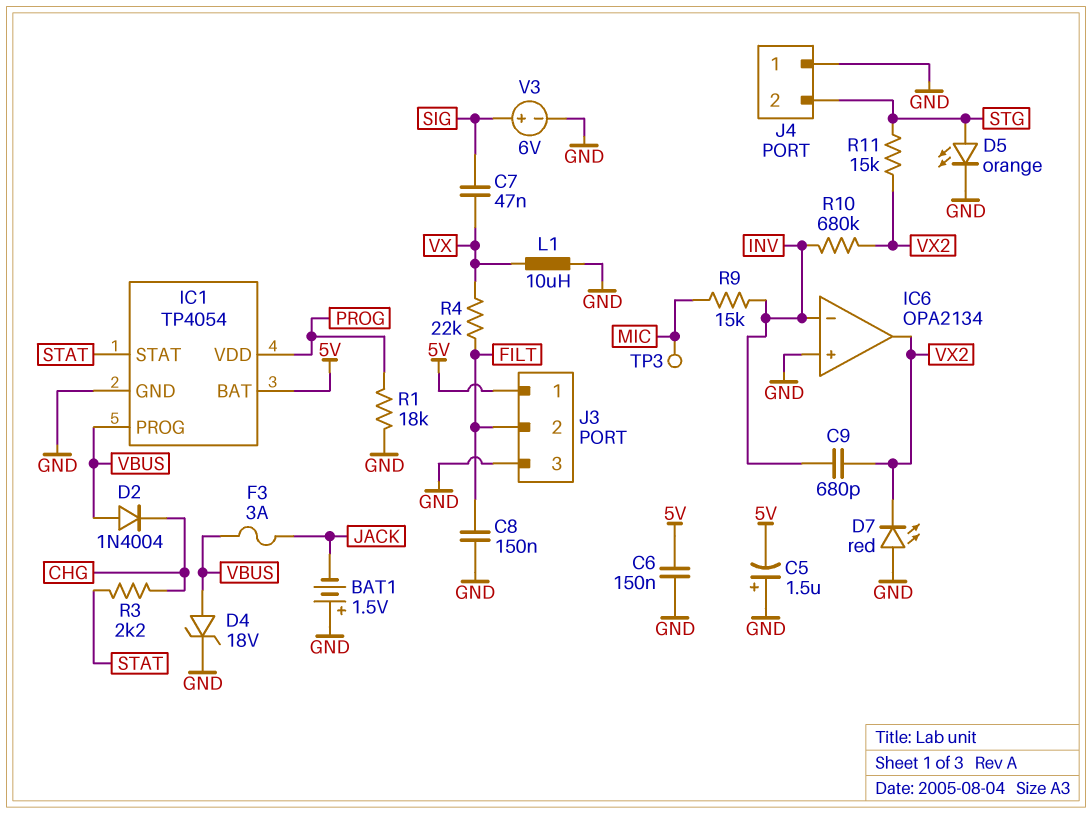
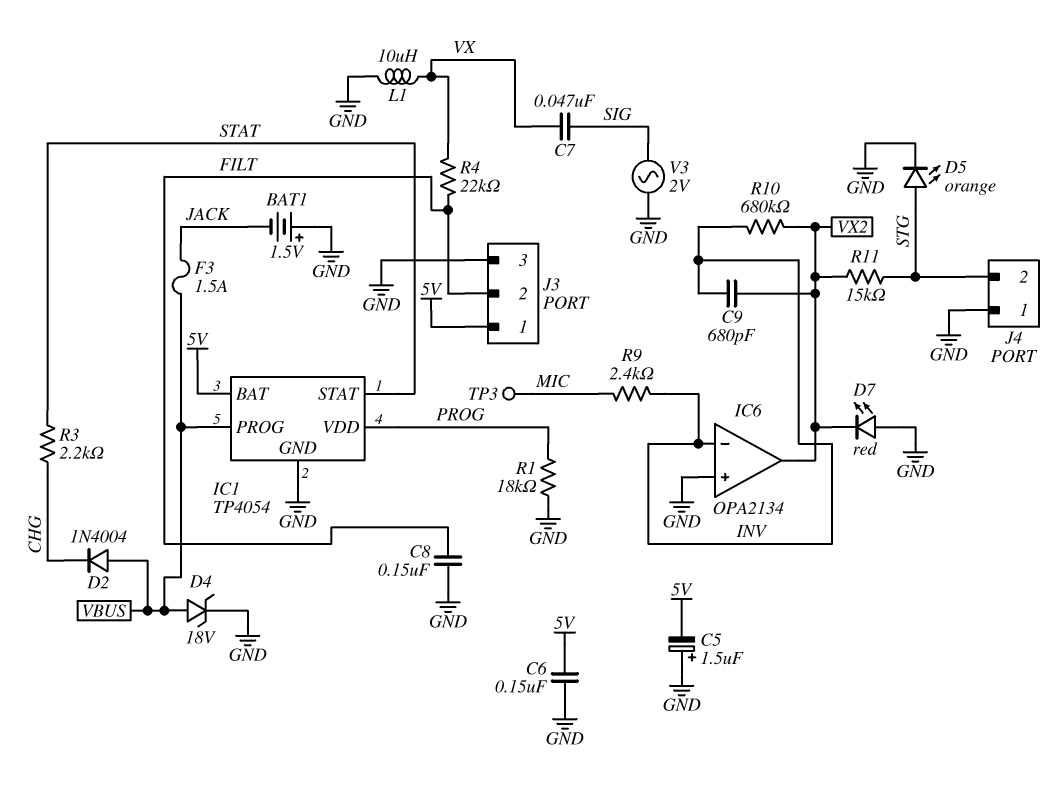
F3: 3A (JACK, VBUS) -> 1.5A (JACK, VBUS)
R9: 15k (INV, MIC) -> 2.4k (INV, MIC)
V3: 6V (plus SIG, minus GND) -> AC 2V (GND, SIG)

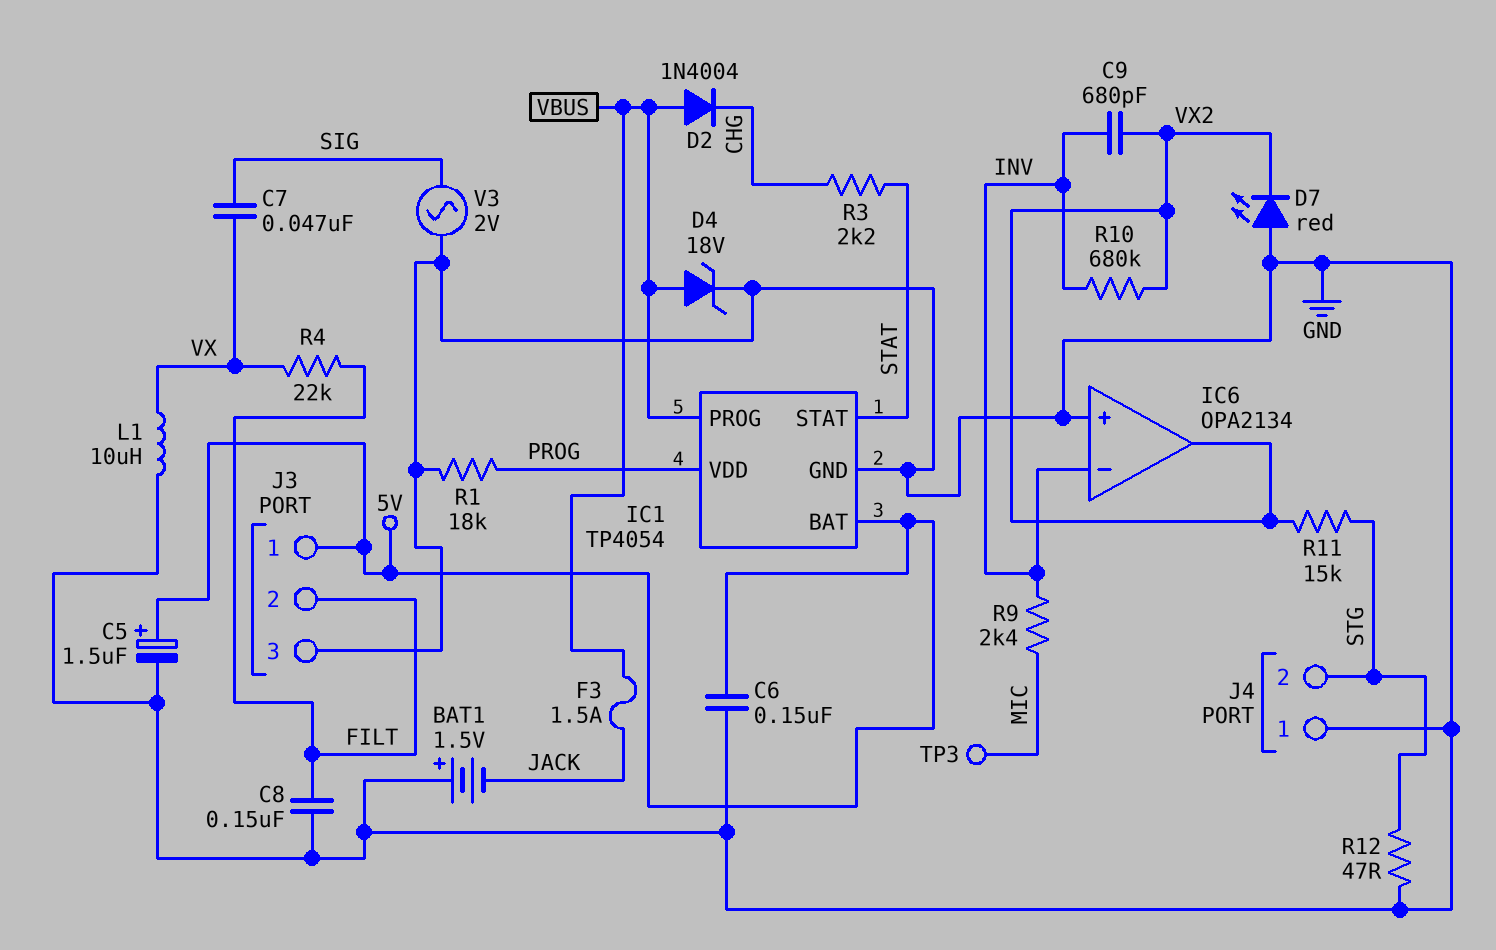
C5: 1.5uF (plus GND, minus 5V) -> 1.5uF (plus 5V, minus GND)
D5: LED orange (A STG, K GND) -> none
R12: none -> 47 (GND, STG)

